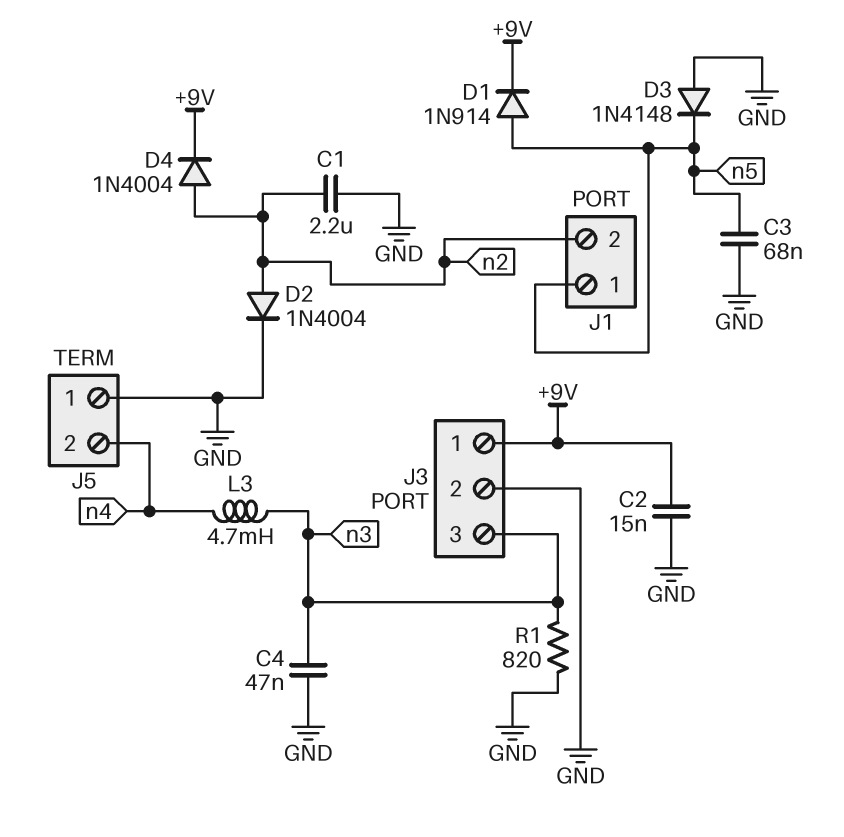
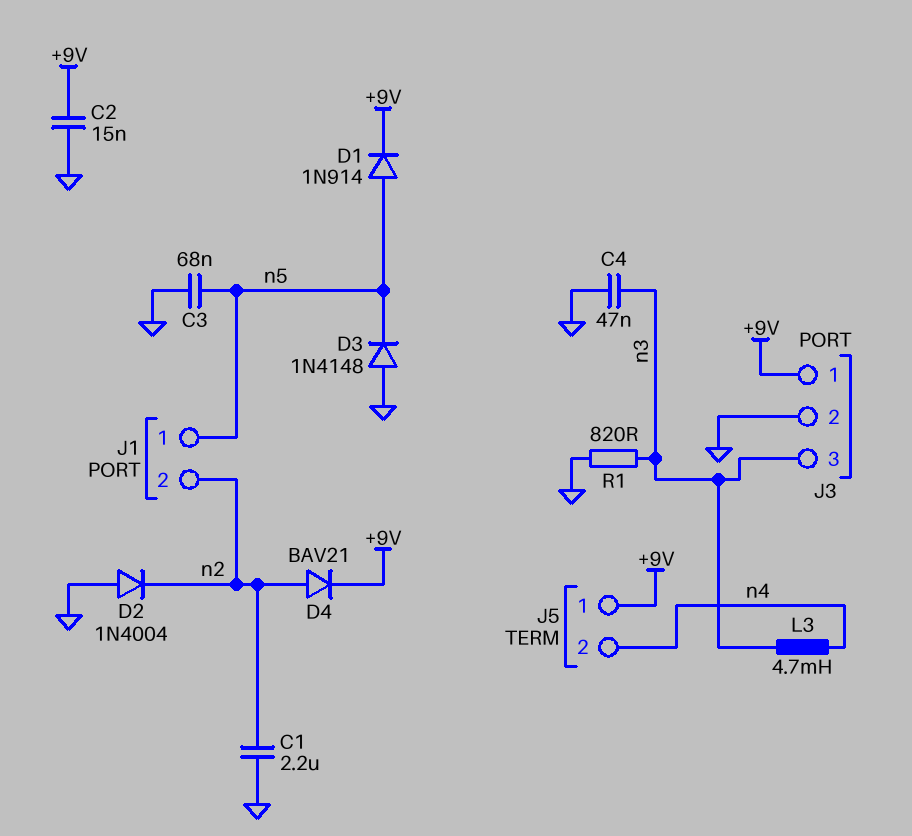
D2: diode 1N4004 (A n2, K GND) -> diode 1N4004 (A GND, K n2)
D4: diode 1N4004 (A n2, K +9V) -> diode BAV21 (A n2, K +9V)
J5 pin 1: GND -> +9V

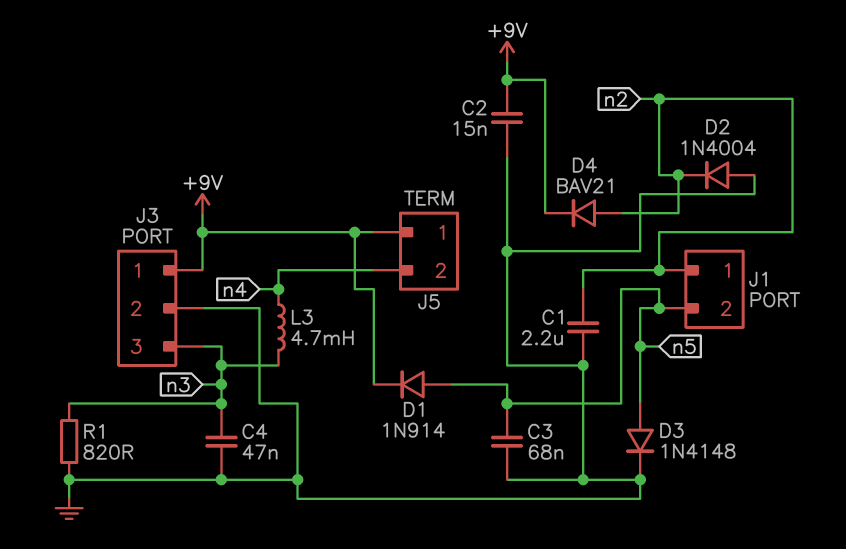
D3: diode 1N4148 (A GND, K n5) -> diode 1N4148 (A n5, K GND)
J1 pin 1: n5 -> n2
J1 pin 2: n2 -> n5

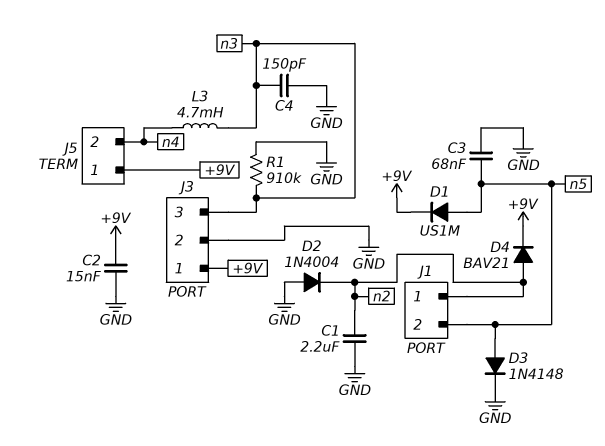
C4: 47nF (GND, n3) -> 150pF (GND, n3)
D1: diode 1N914 (A n5, K +9V) -> diode US1M (A n5, K +9V)
R1: 820 (GND, n3) -> 910k (GND, n3)

